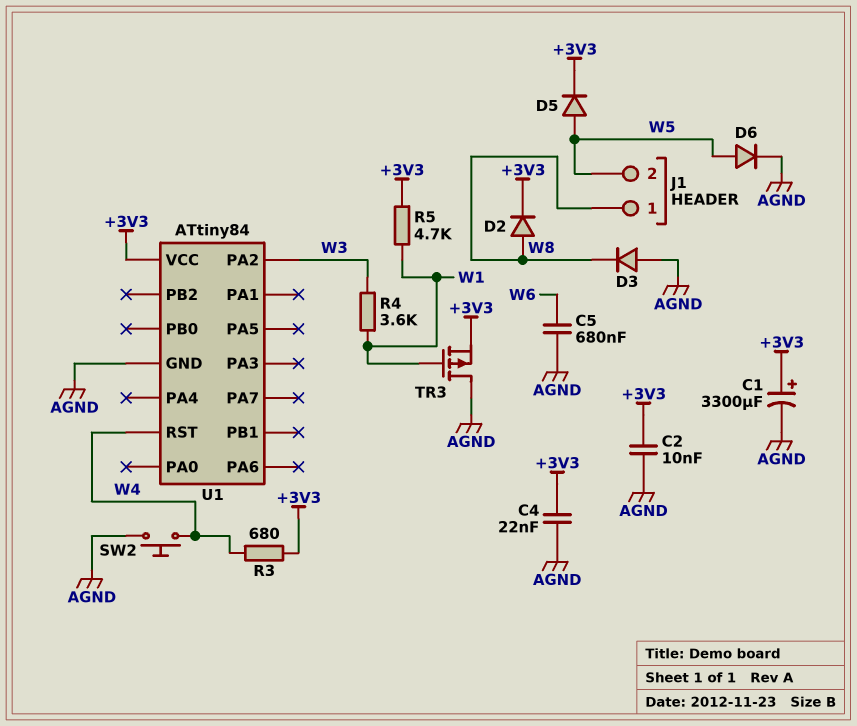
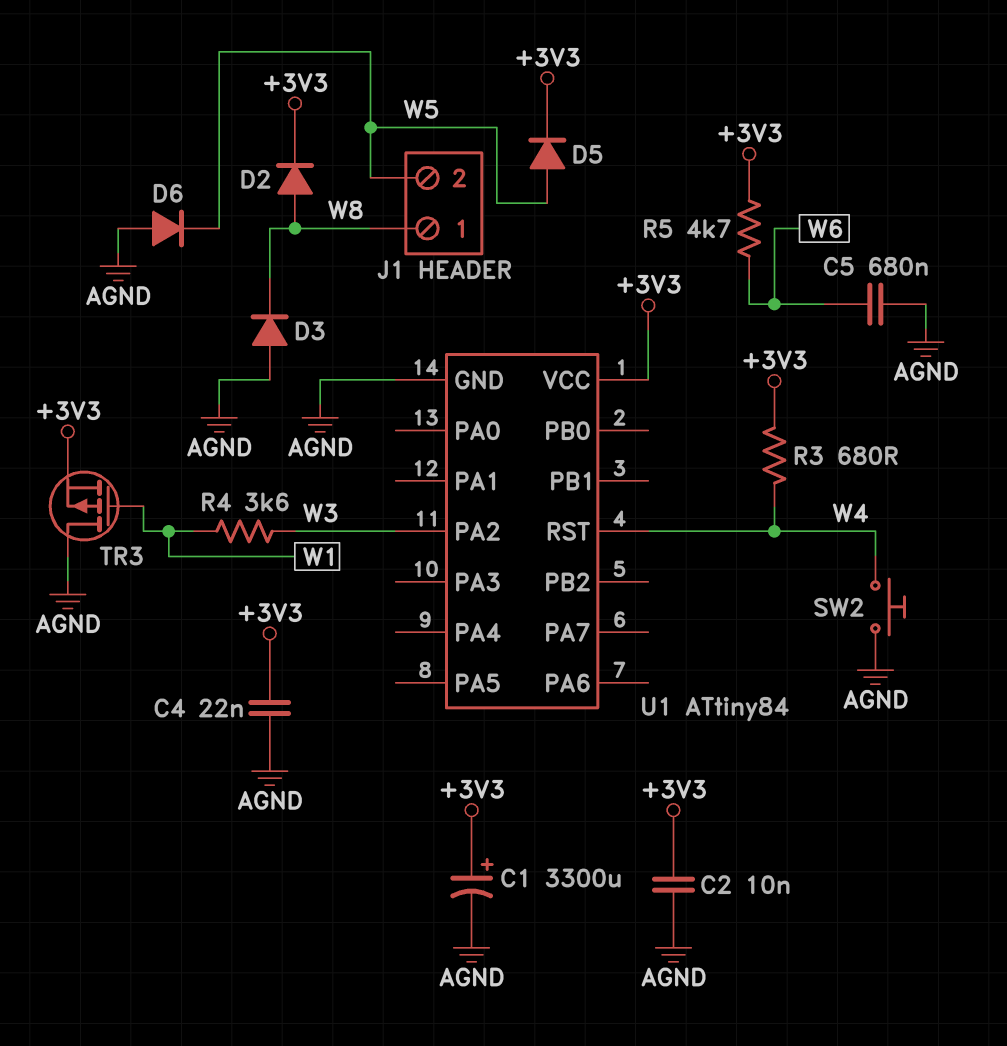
D6: diode (A W5, K AGND) -> diode (A AGND, K W5)
R5: 4.7k (+3V3, W1) -> 4.7k (+3V3, W6)

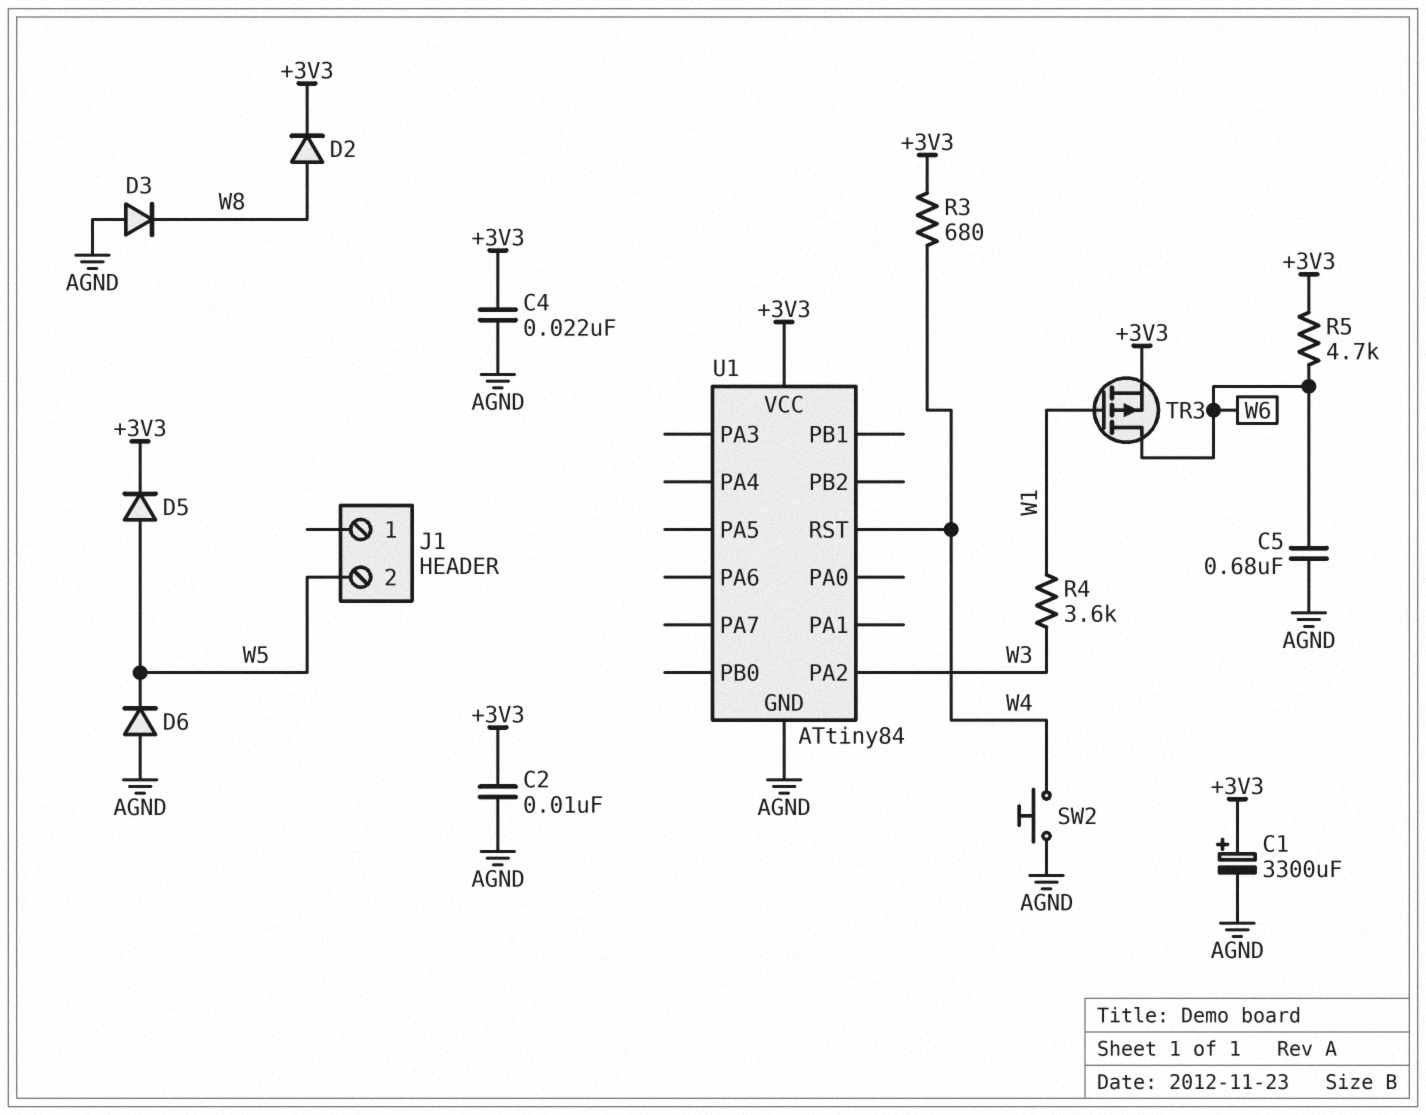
J1 pin 1: W8 -> none
TR3: PMOS (G W1, D AGND, S +3V3) -> PMOS (G W1, D W6, S +3V3)

